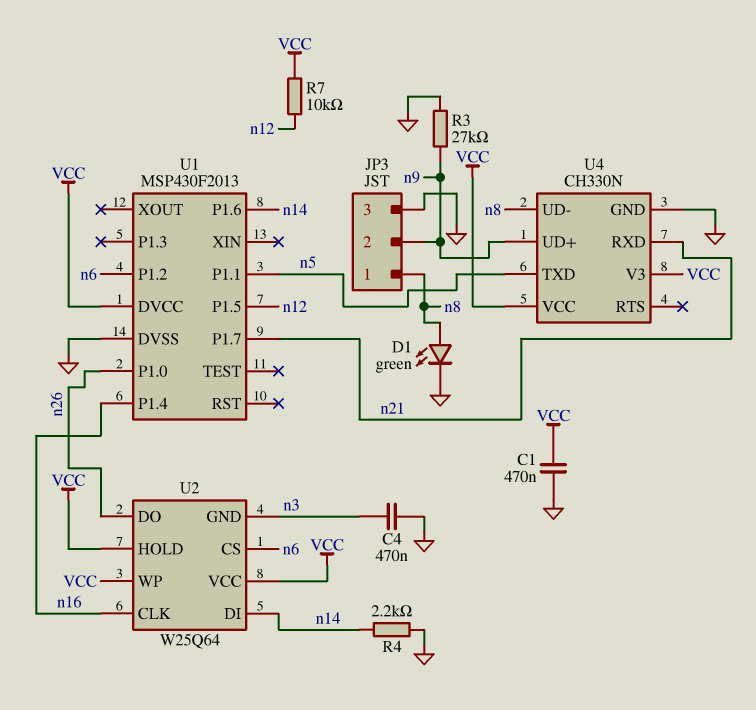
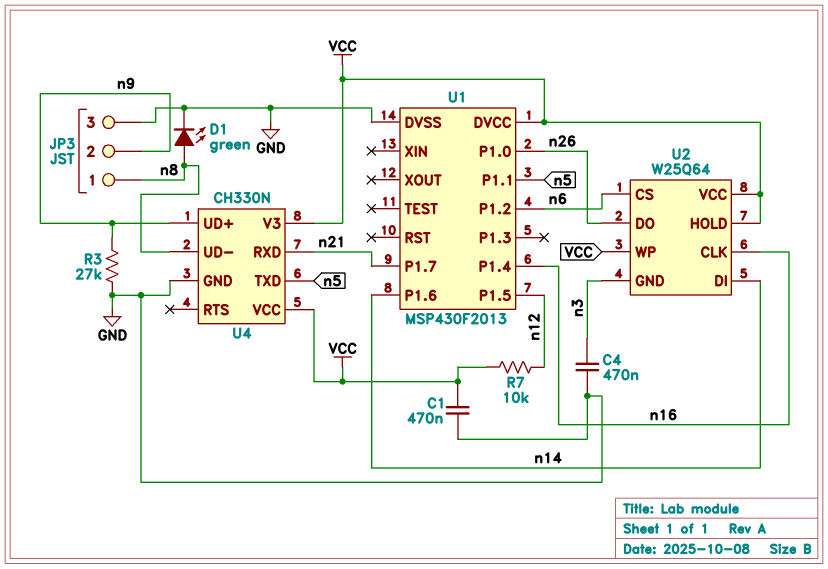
R4: 2.2k (GND, n14) -> none

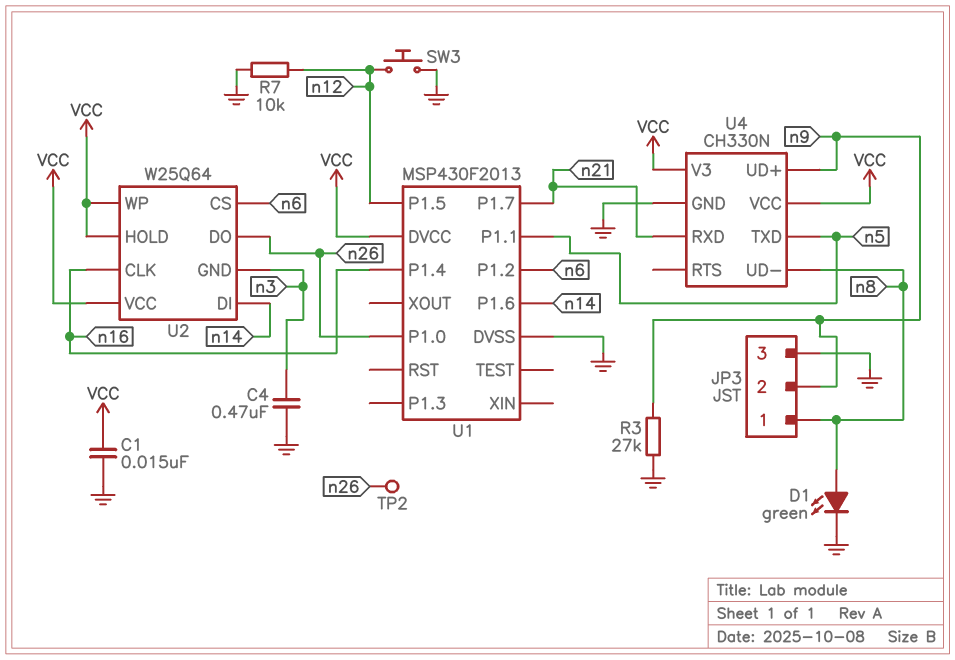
C1: 470nF (GND, VCC) -> 15nF (GND, VCC)
R7: 10k (VCC, n12) -> 10k (GND, n12)
SW3: none -> button (GND, n12)
TP2: none -> test point (n26)

